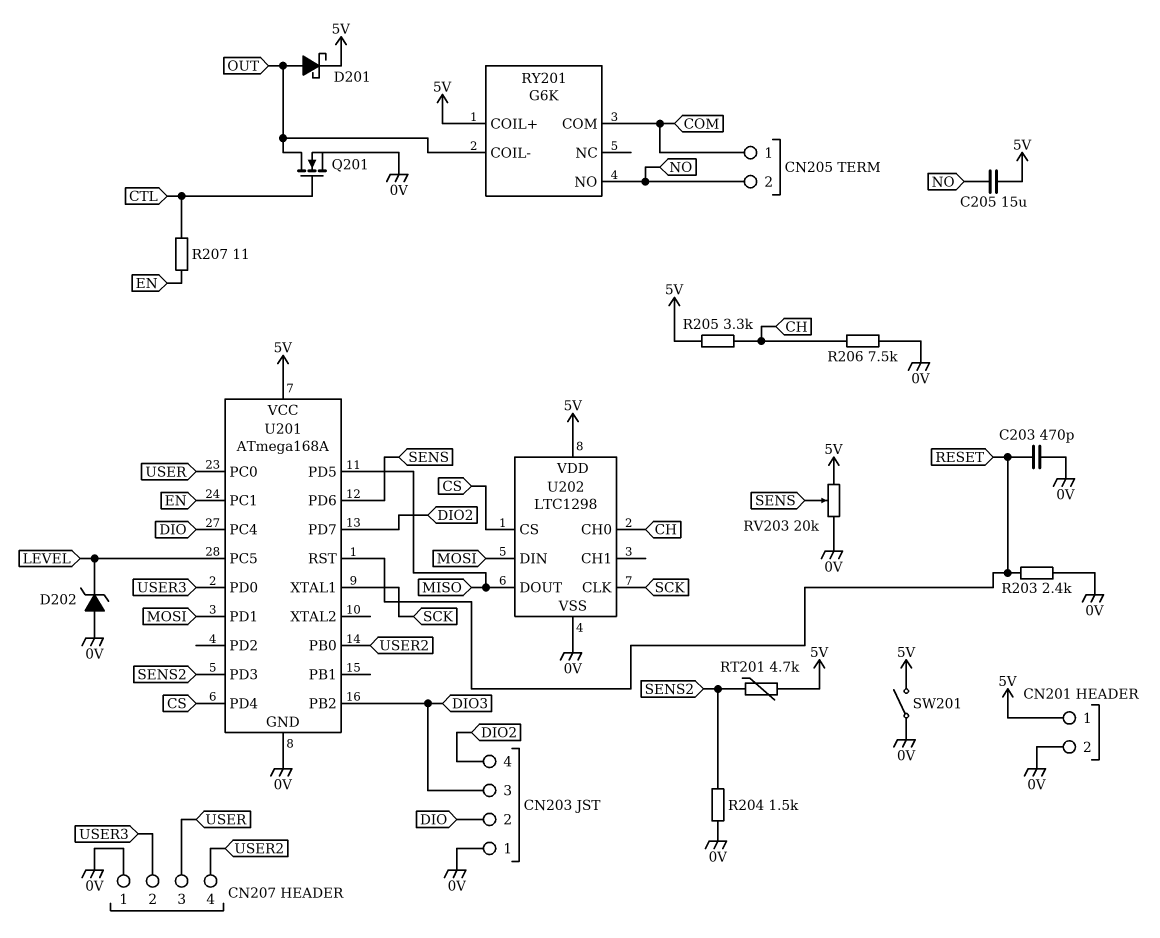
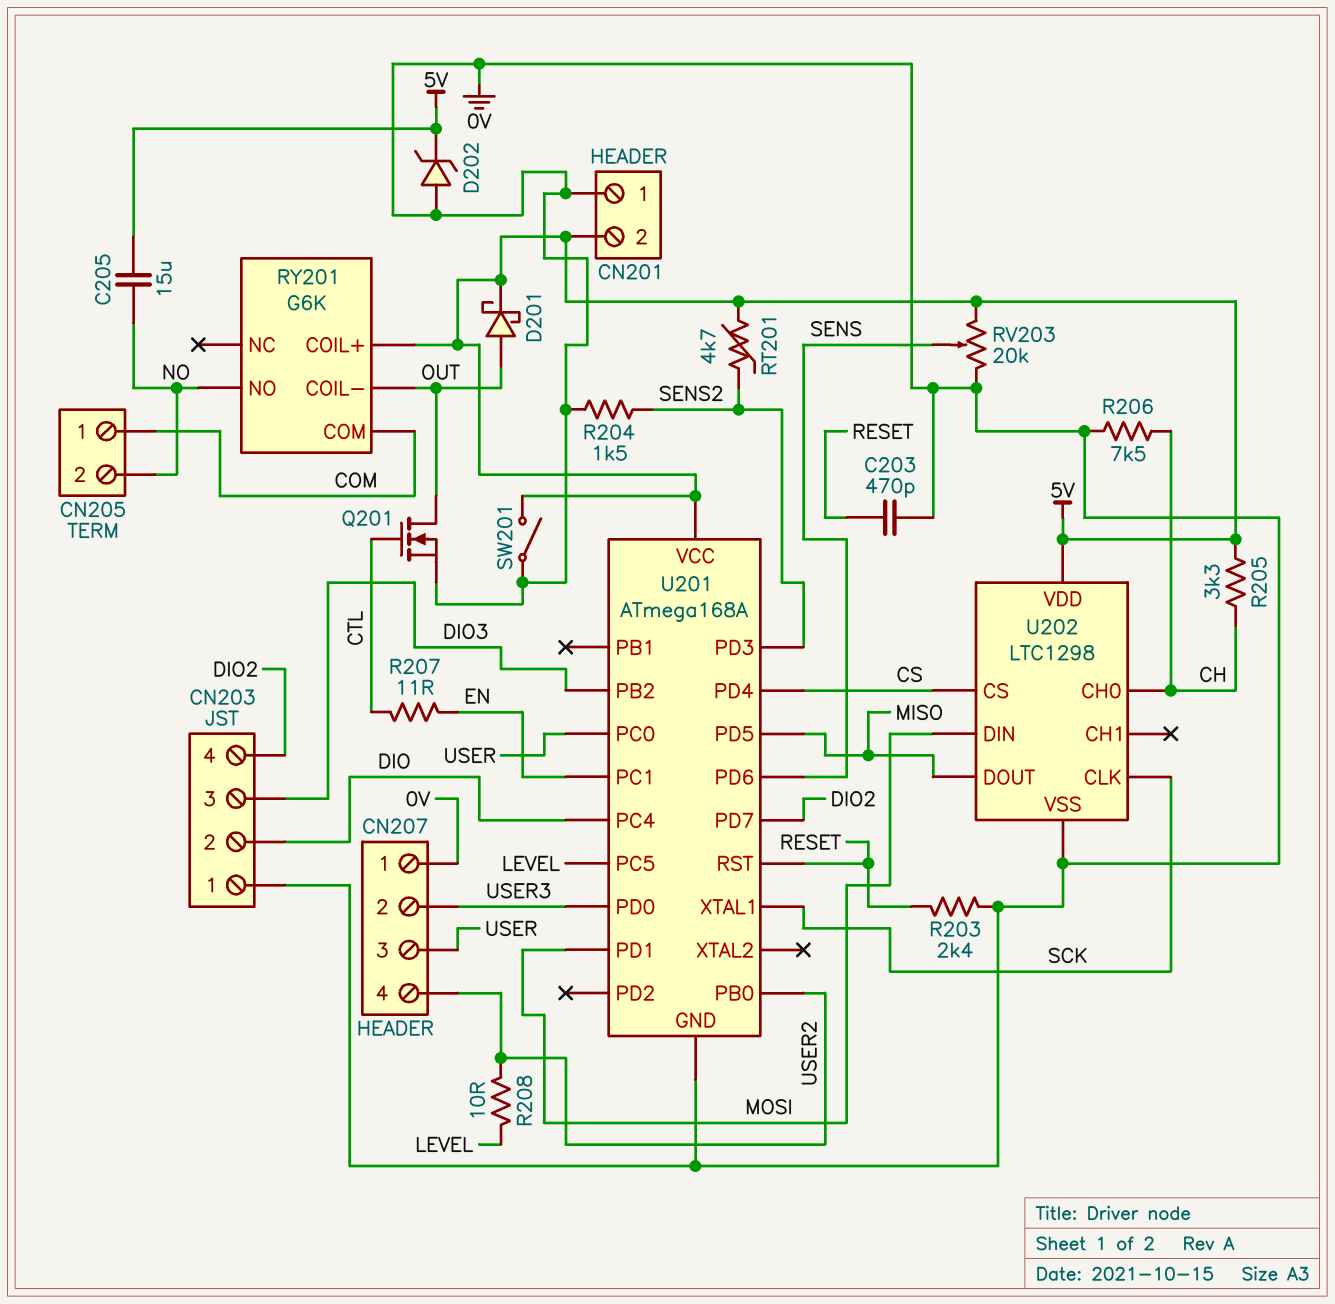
CN201 pin 1: 5V -> 0V
CN201 pin 2: 0V -> 5V
D202: zener (A 0V, K LEVEL) -> zener (A 0V, K 5V)
R208: none -> 10 (LEVEL, USER2)

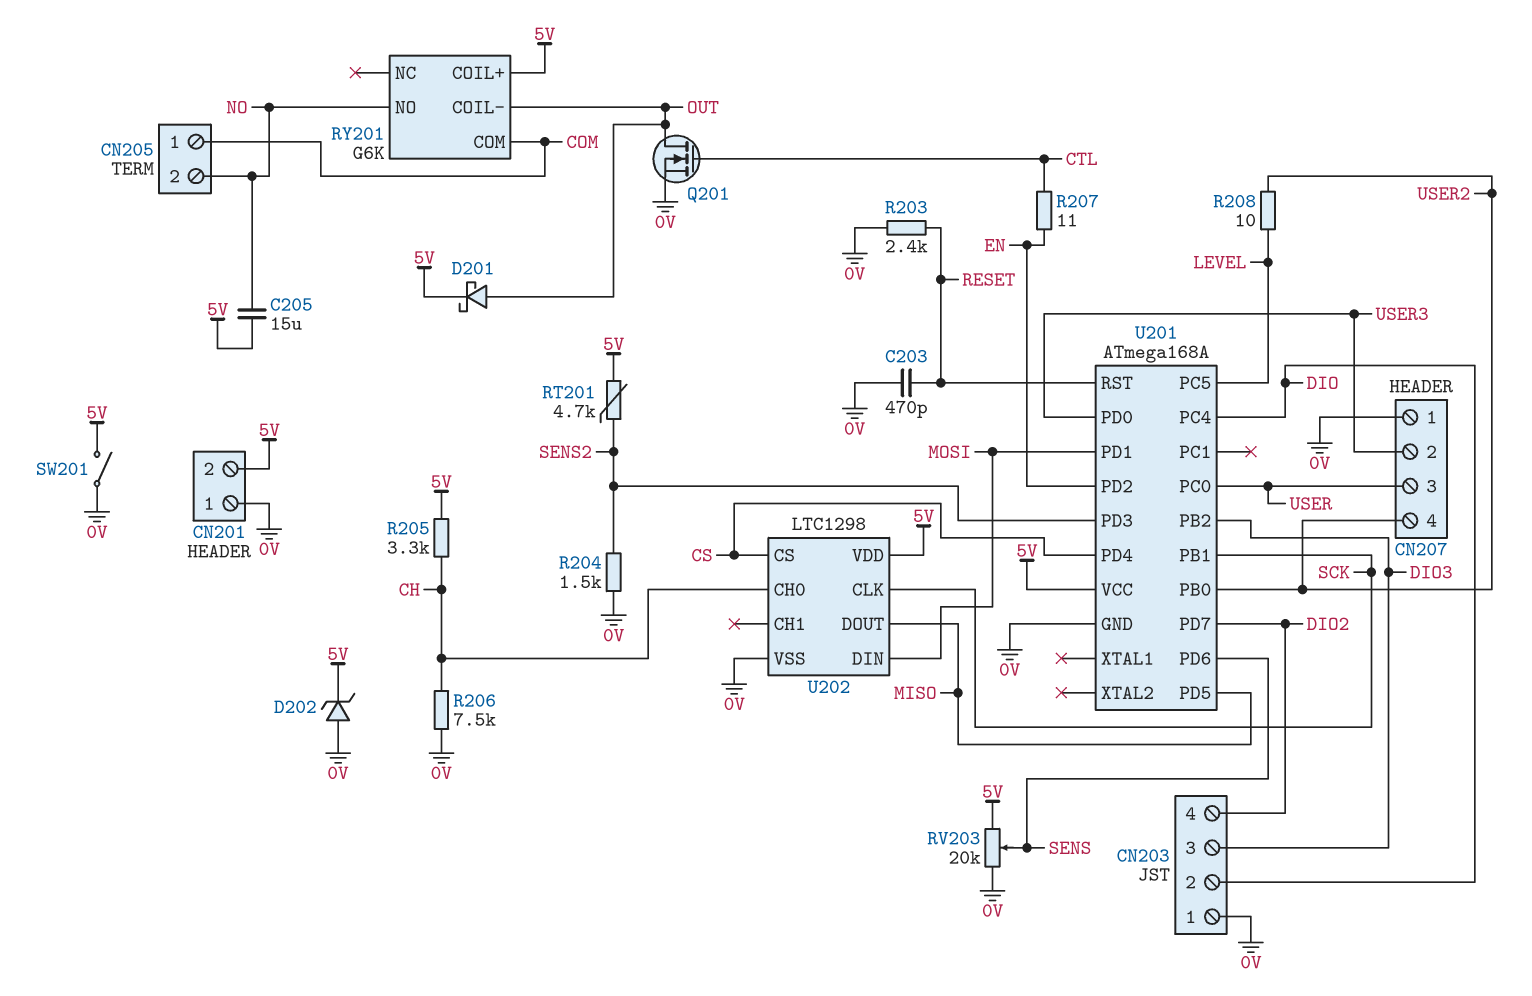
U201 pin PB1: none -> SCK
U201 pin PC1: EN -> none
U201 pin PD2: none -> EN
U201 pin XTAL1: SCK -> none

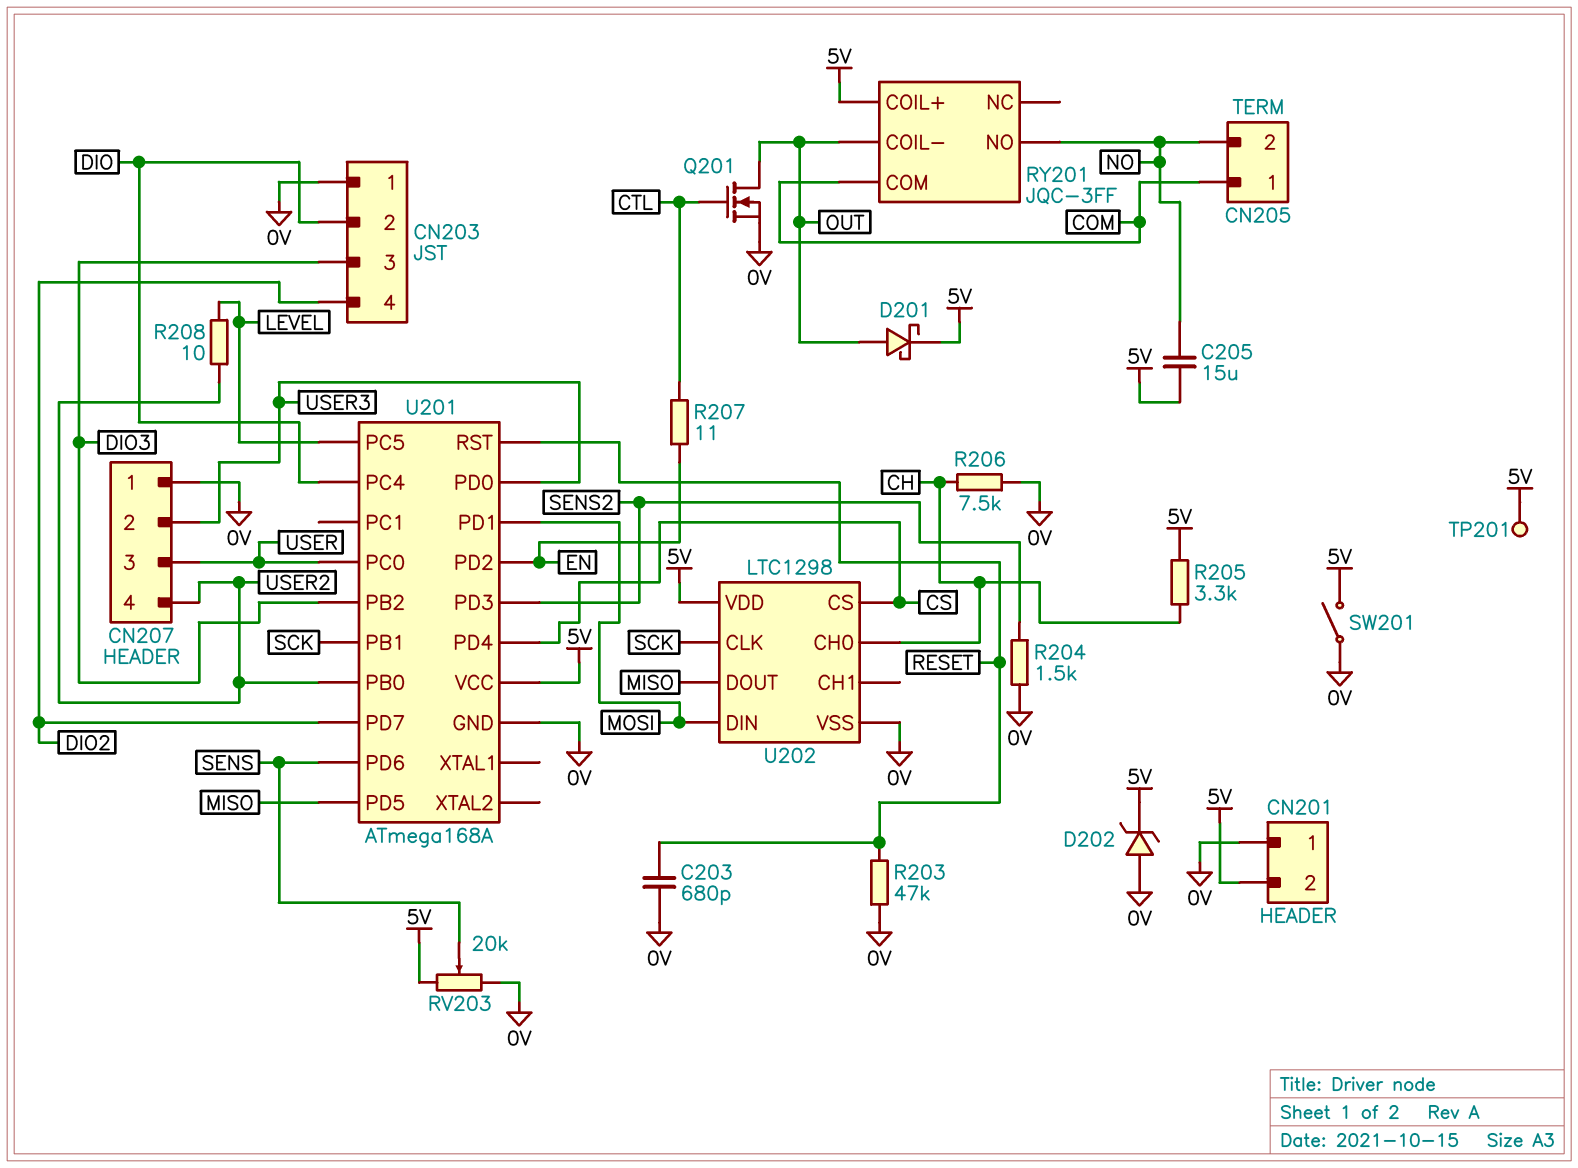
C203: 470pF (0V, RESET) -> 680pF (0V, RESET)
R203: 2.4k (0V, RESET) -> 47k (0V, RESET)
RT201: 4.7k (5V, SENS2) -> none
RY201: G6K -> JQC-3FF
TP201: none -> test point (5V)

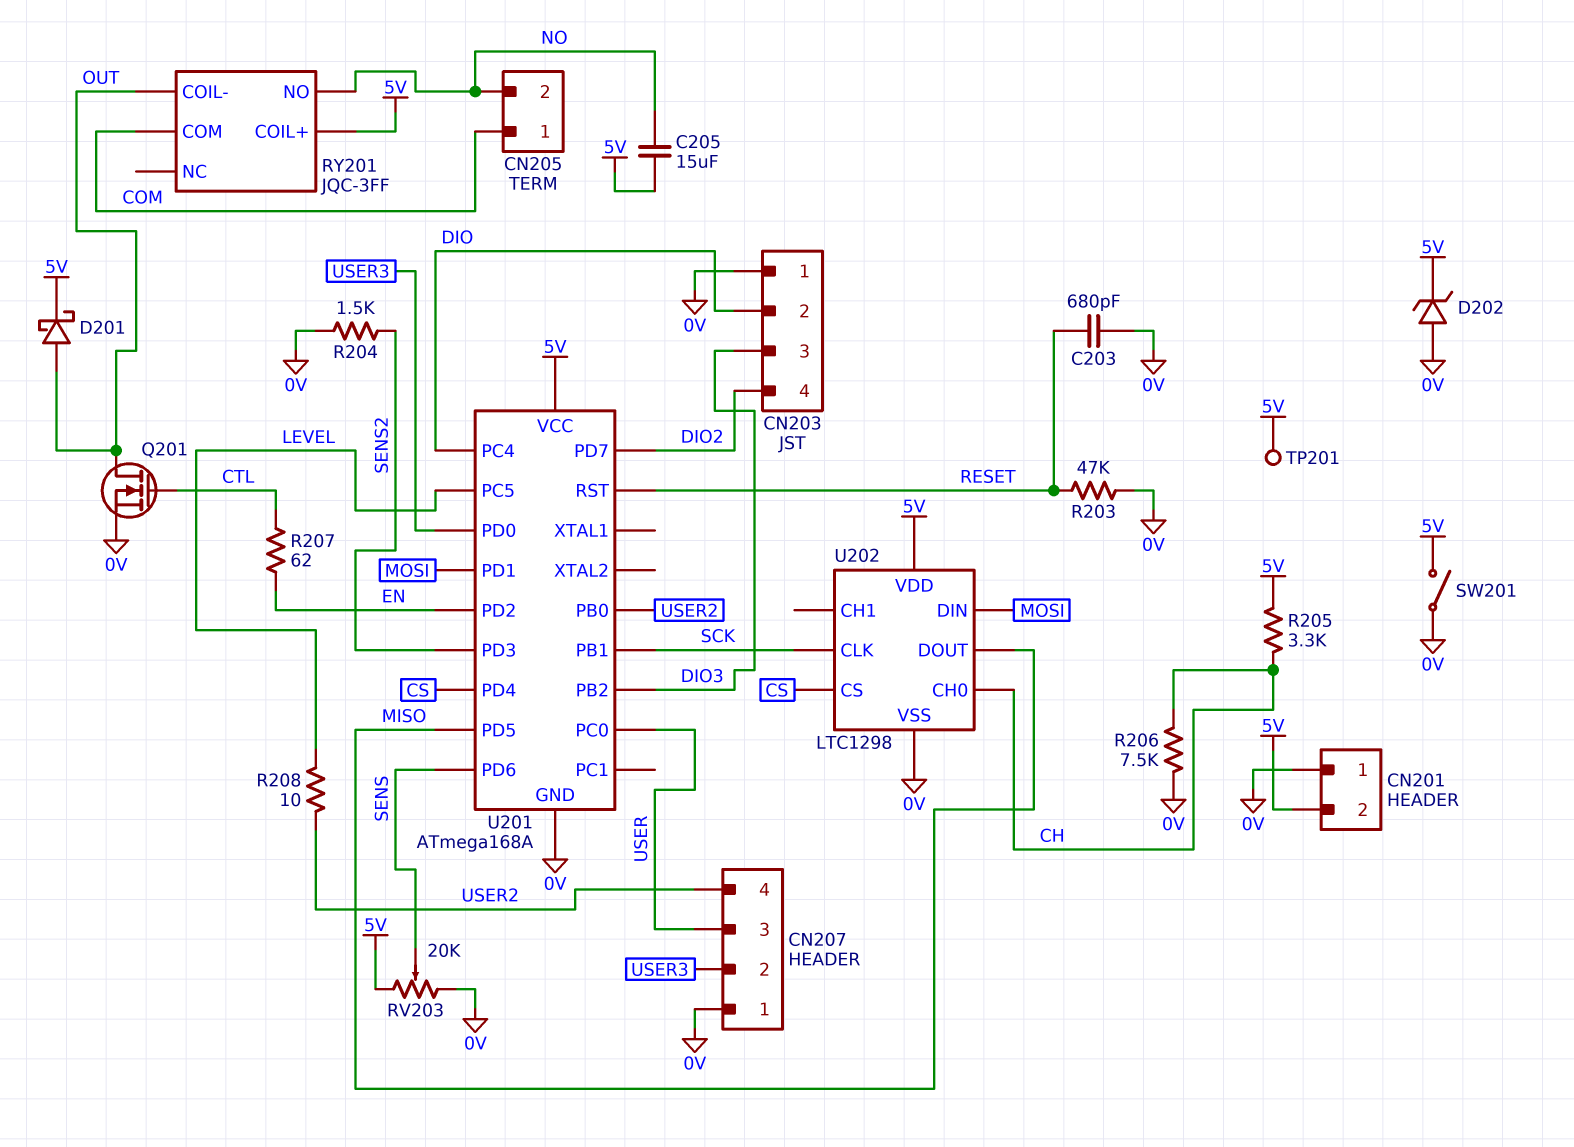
R207: 11 (CTL, EN) -> 62 (CTL, EN)

